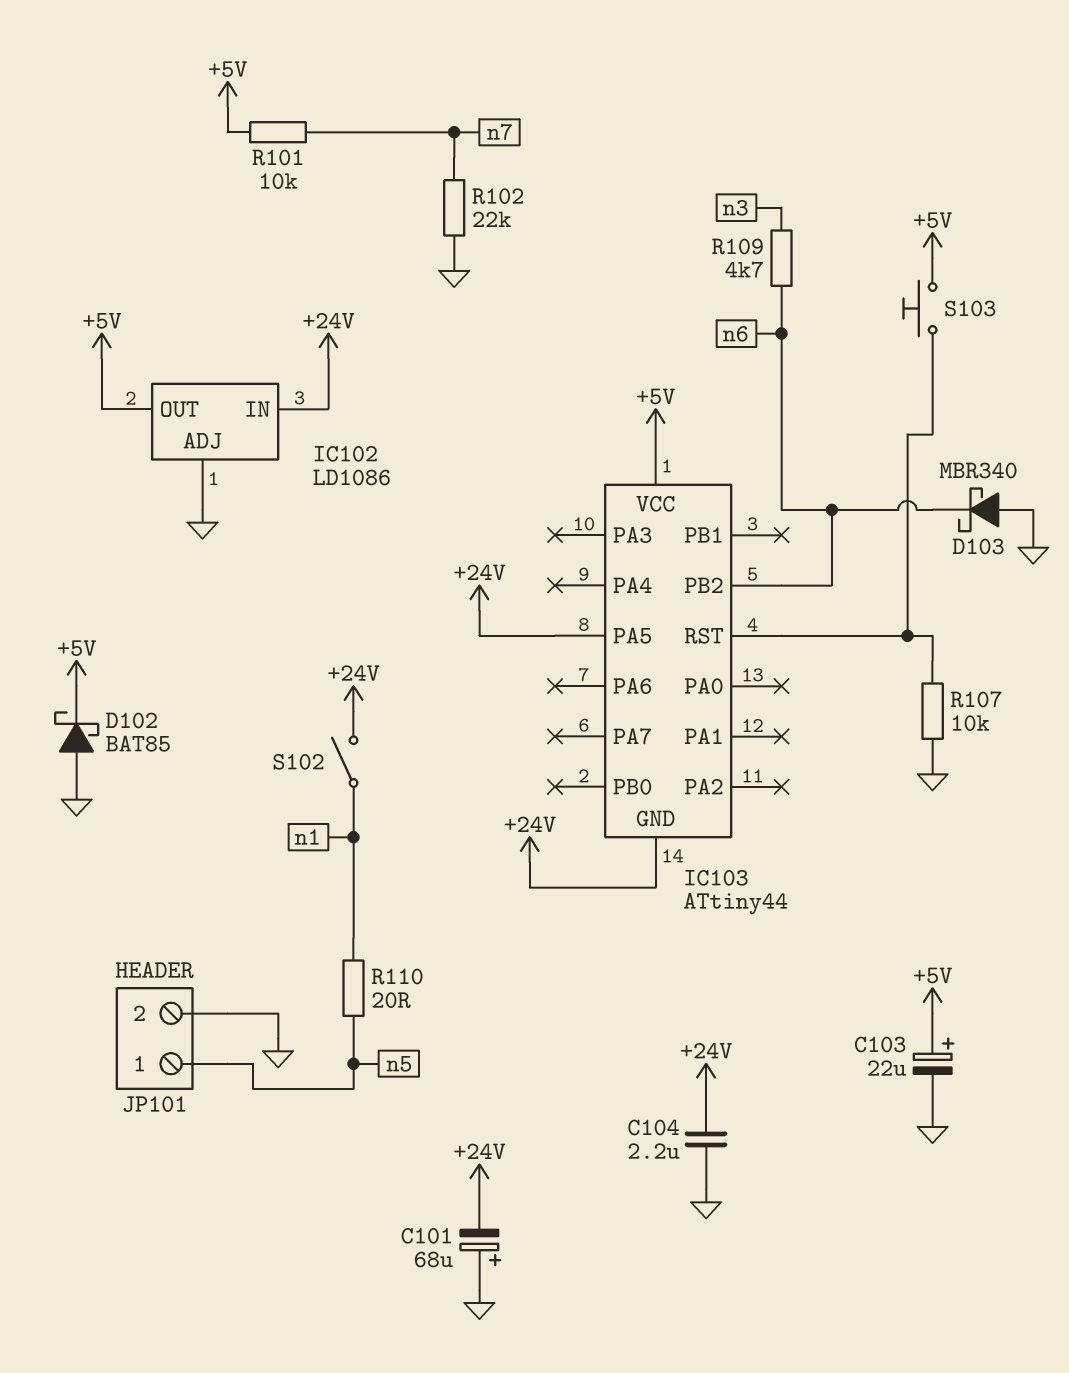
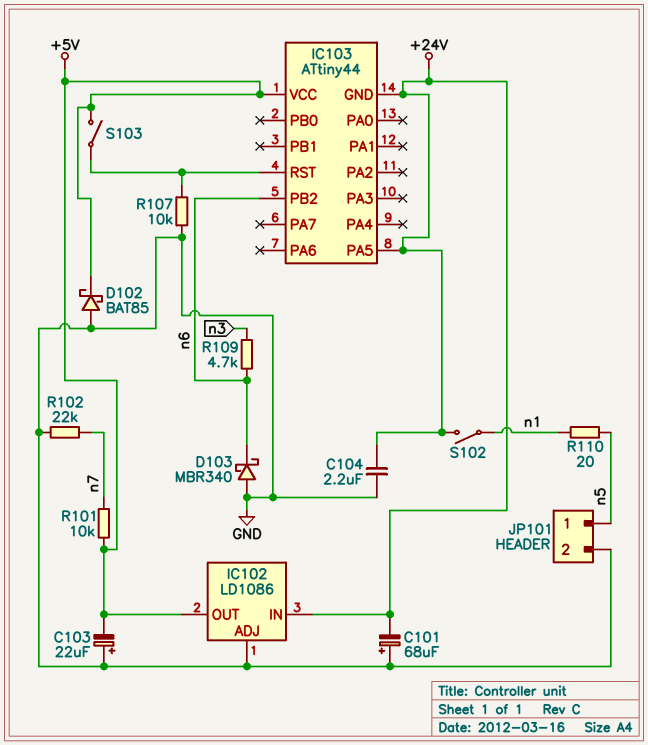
C103: 22uF (plus +5V, minus GND) -> 22uF (plus GND, minus +5V)
S103: button (+5V, IC103/RST) -> switch (+5V, IC103/RST)

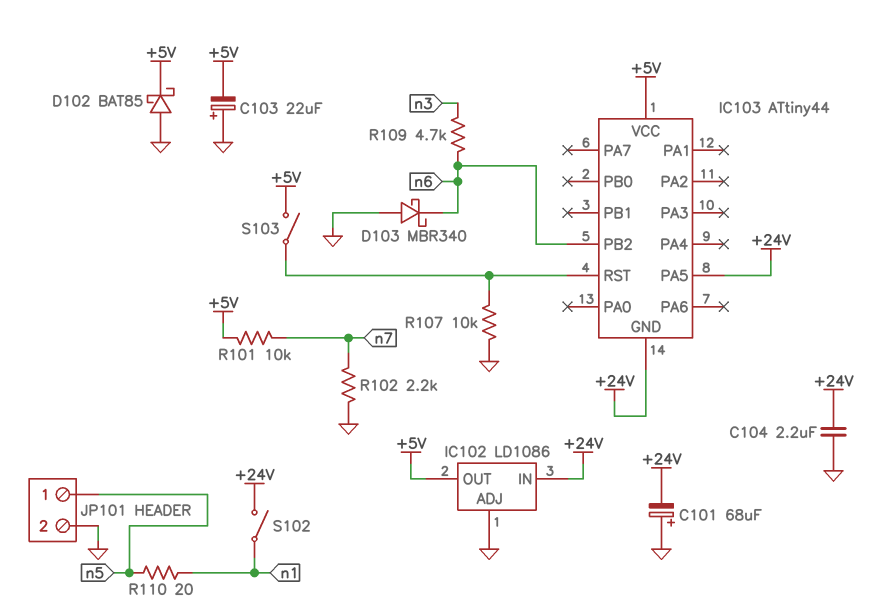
R102: 22k (GND, n7) -> 2.2k (GND, n7)

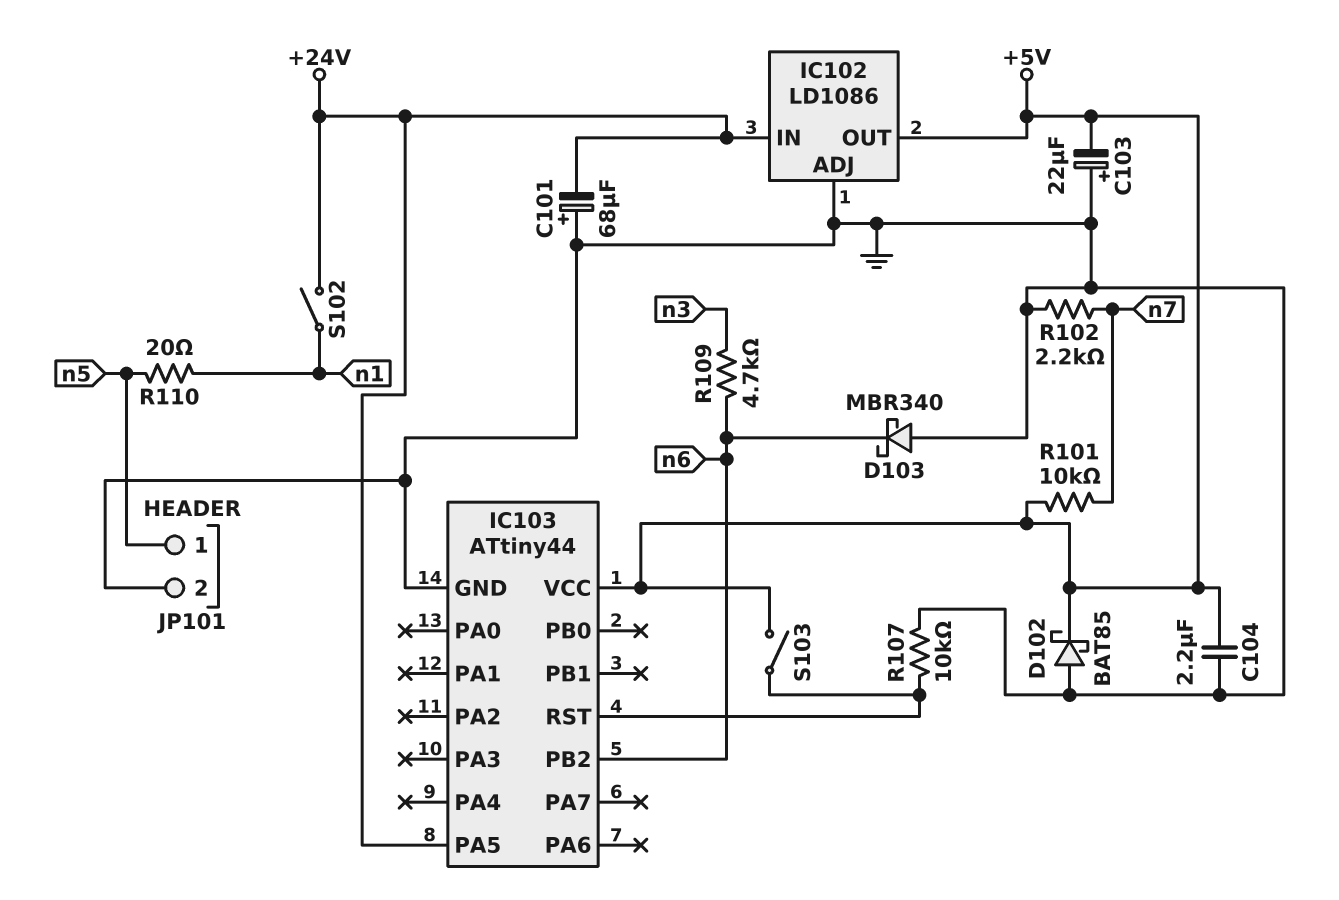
C104: 2.2uF (+24V, GND) -> 2.2uF (+5V, GND)
IC103 pin GND: +24V -> GND

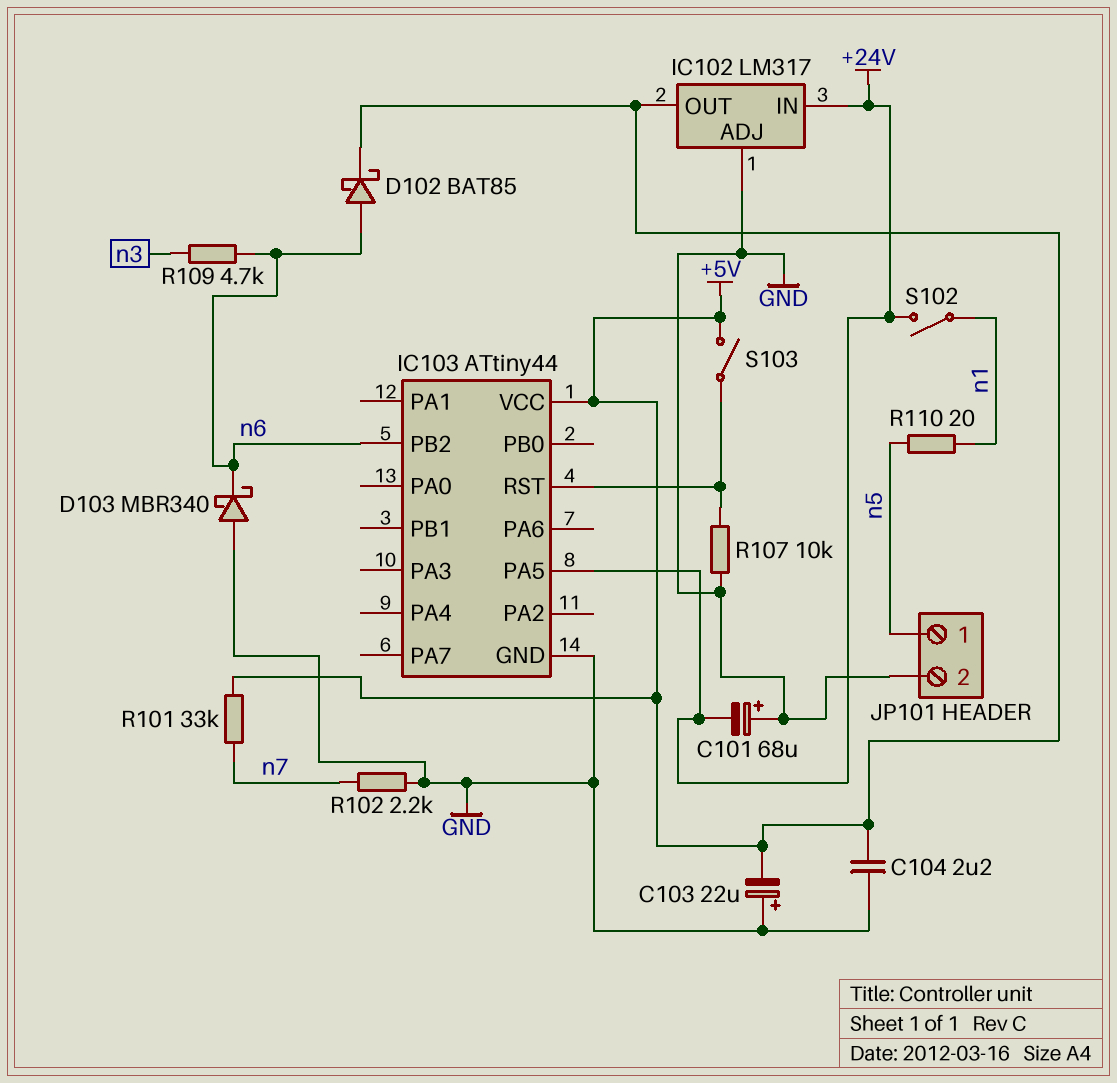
D102: schottky BAT85 (A GND, K +5V) -> schottky BAT85 (A n6, K +5V)
IC102: LD1086 -> LM317
R101: 10k (+5V, n7) -> 33k (+5V, n7)

